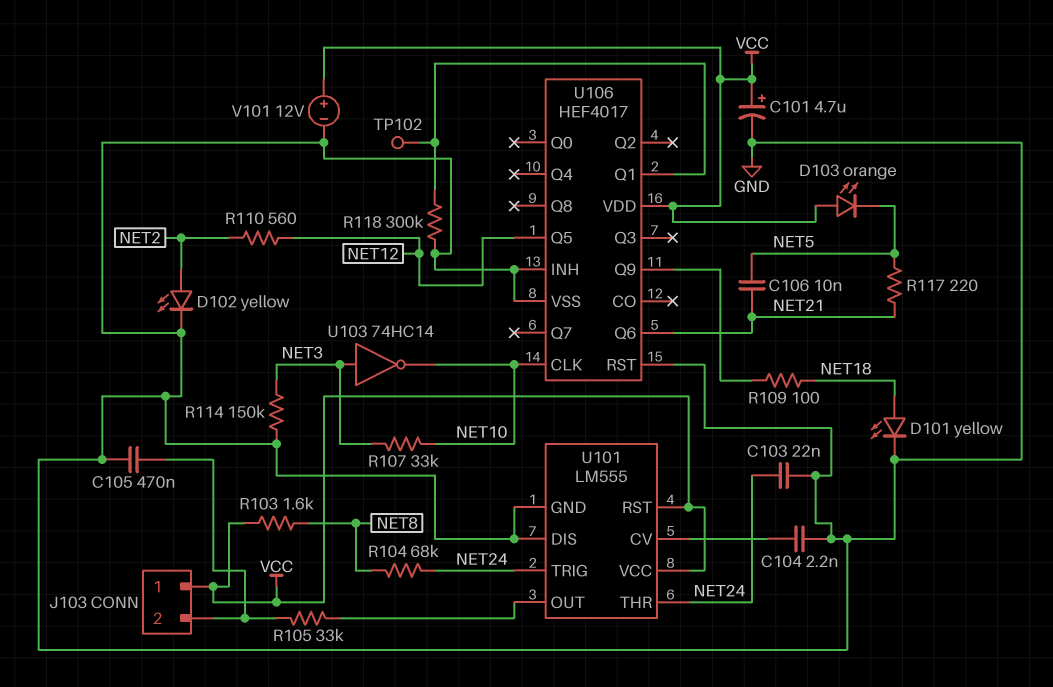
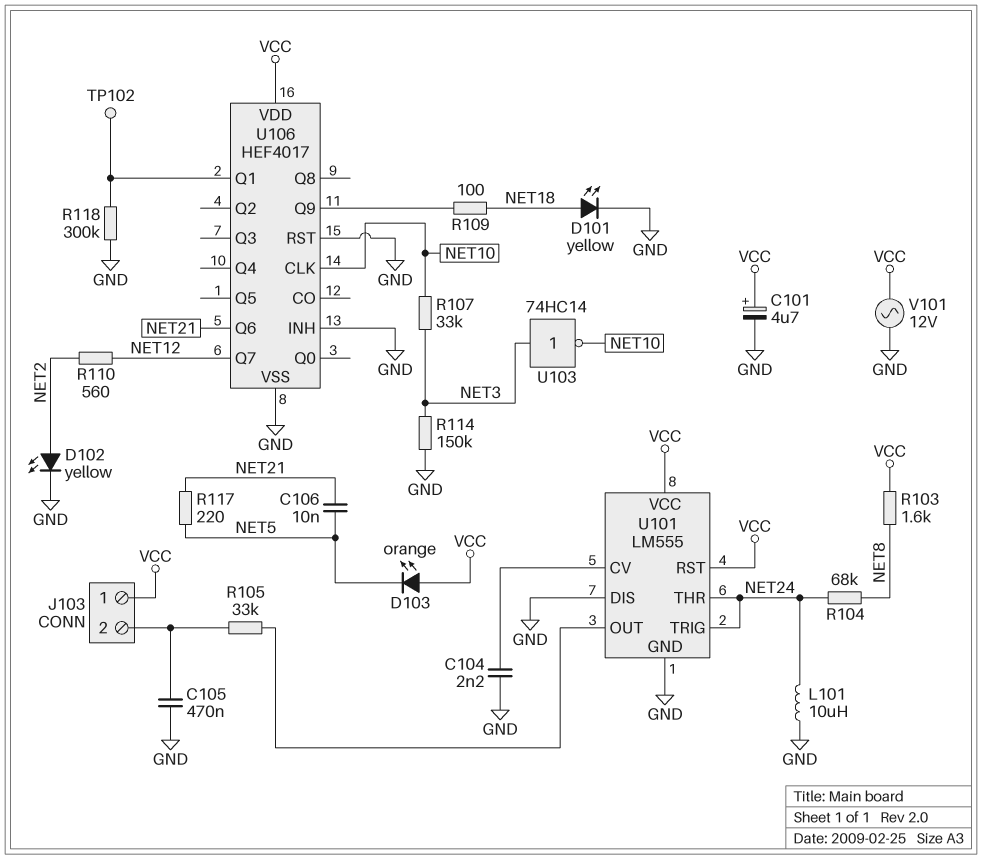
C103: 22nF (GND, NET24) -> none
L101: none -> 10uH (GND, NET24)
U106 pin Q5: NET12 -> none
U106 pin Q7: none -> NET12
V101: 12V (plus VCC, minus GND) -> AC 12V (GND, VCC)

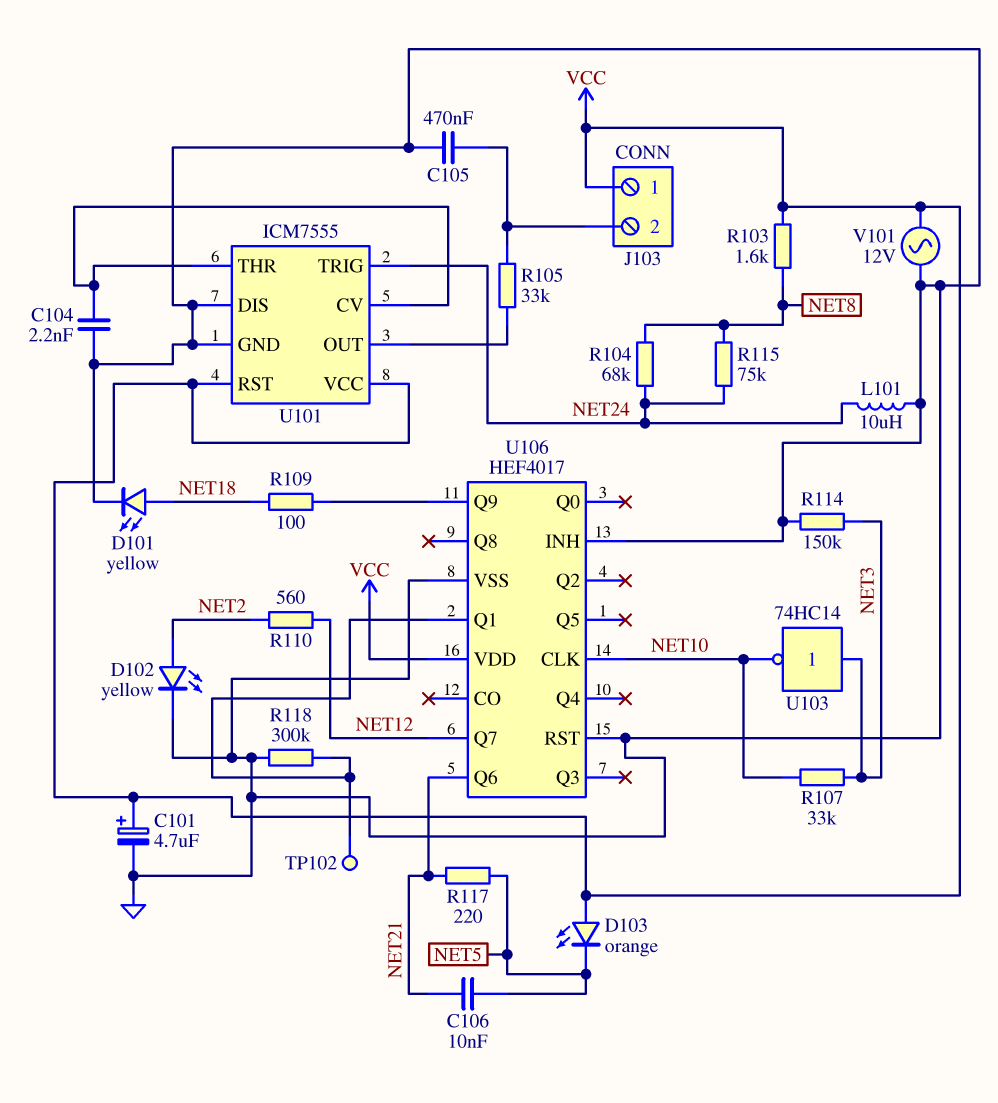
R115: none -> 75k (NET8, NET24)
U101: LM555 -> ICM7555
U101 pin THR: NET24 -> U101/CV

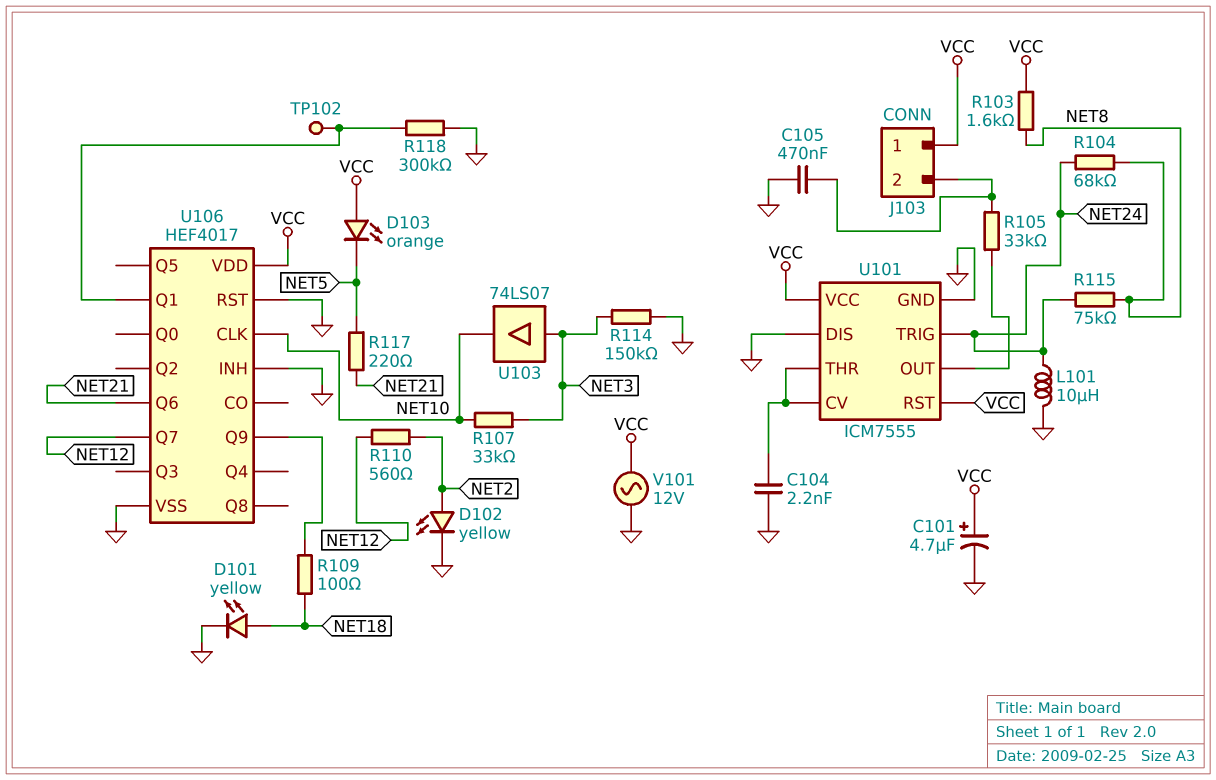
C106: 10nF (NET5, NET21) -> none
U103: NOT 74HC14 (in NET3, out NET10) -> buffer 74LS07 (in NET3, out NET10)

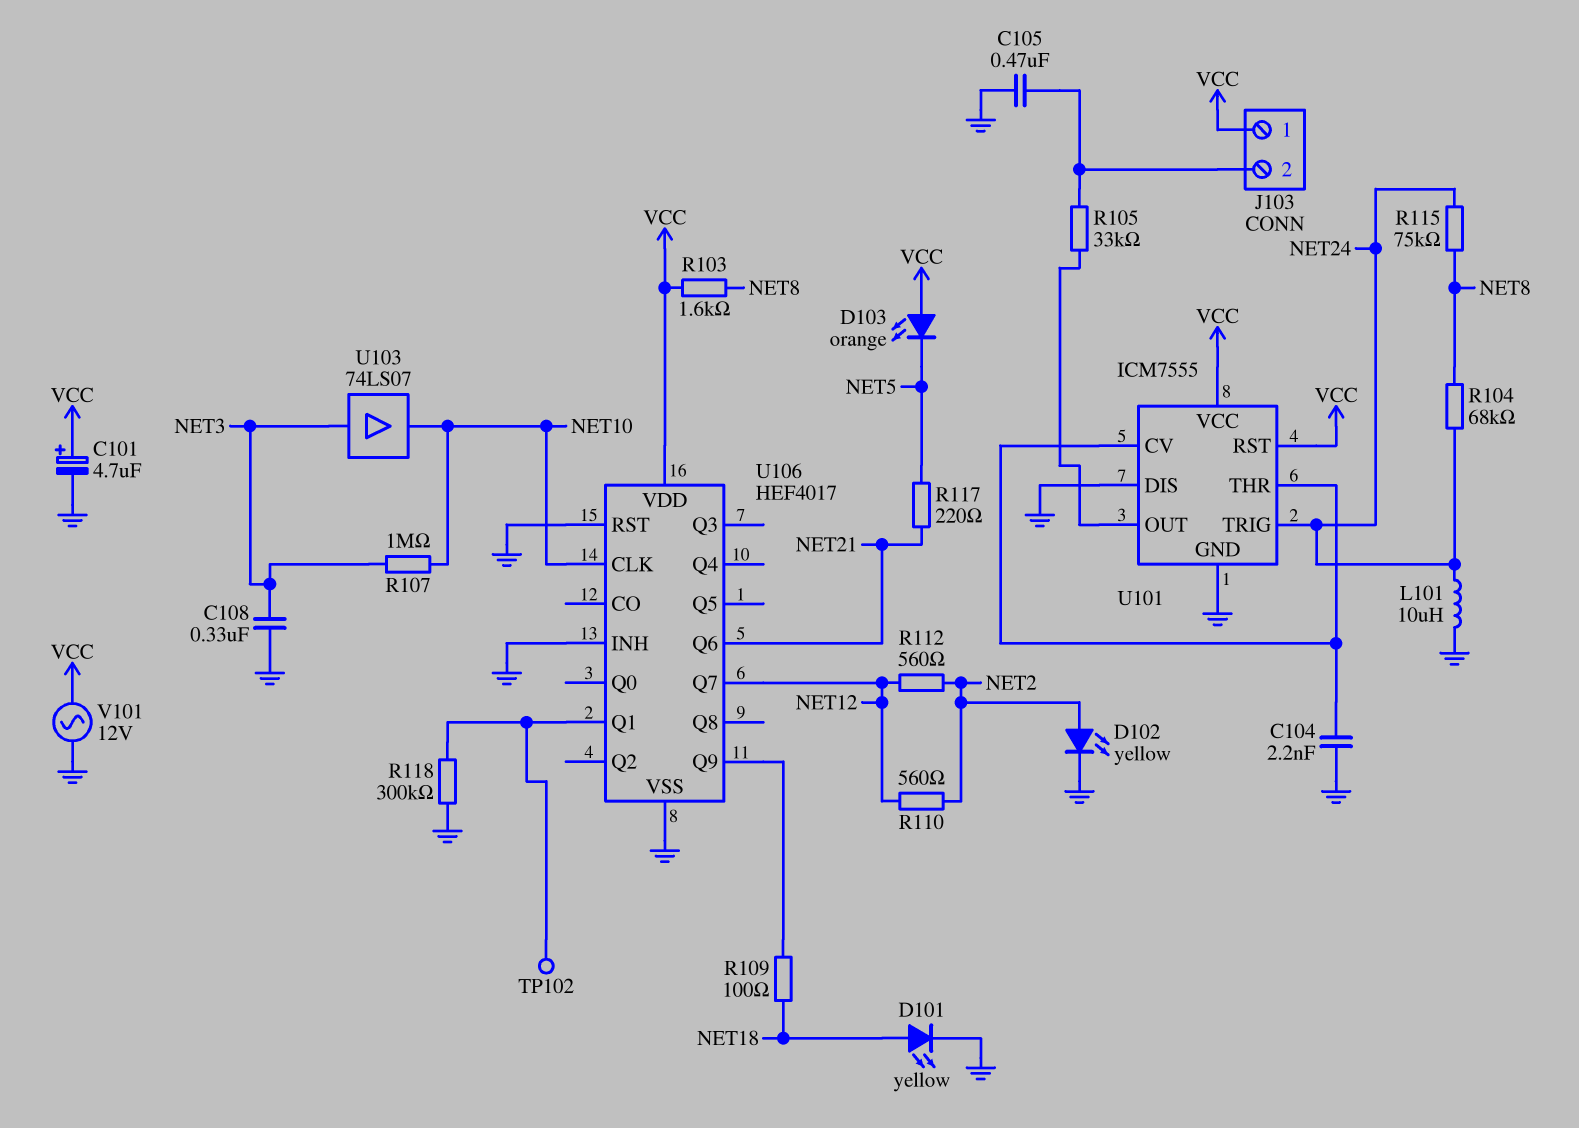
C108: none -> 330nF (GND, NET3)
R107: 33k (NET3, NET10) -> 1M (NET3, NET10)
R112: none -> 560 (NET2, NET12)
R114: 150k (GND, NET3) -> none

